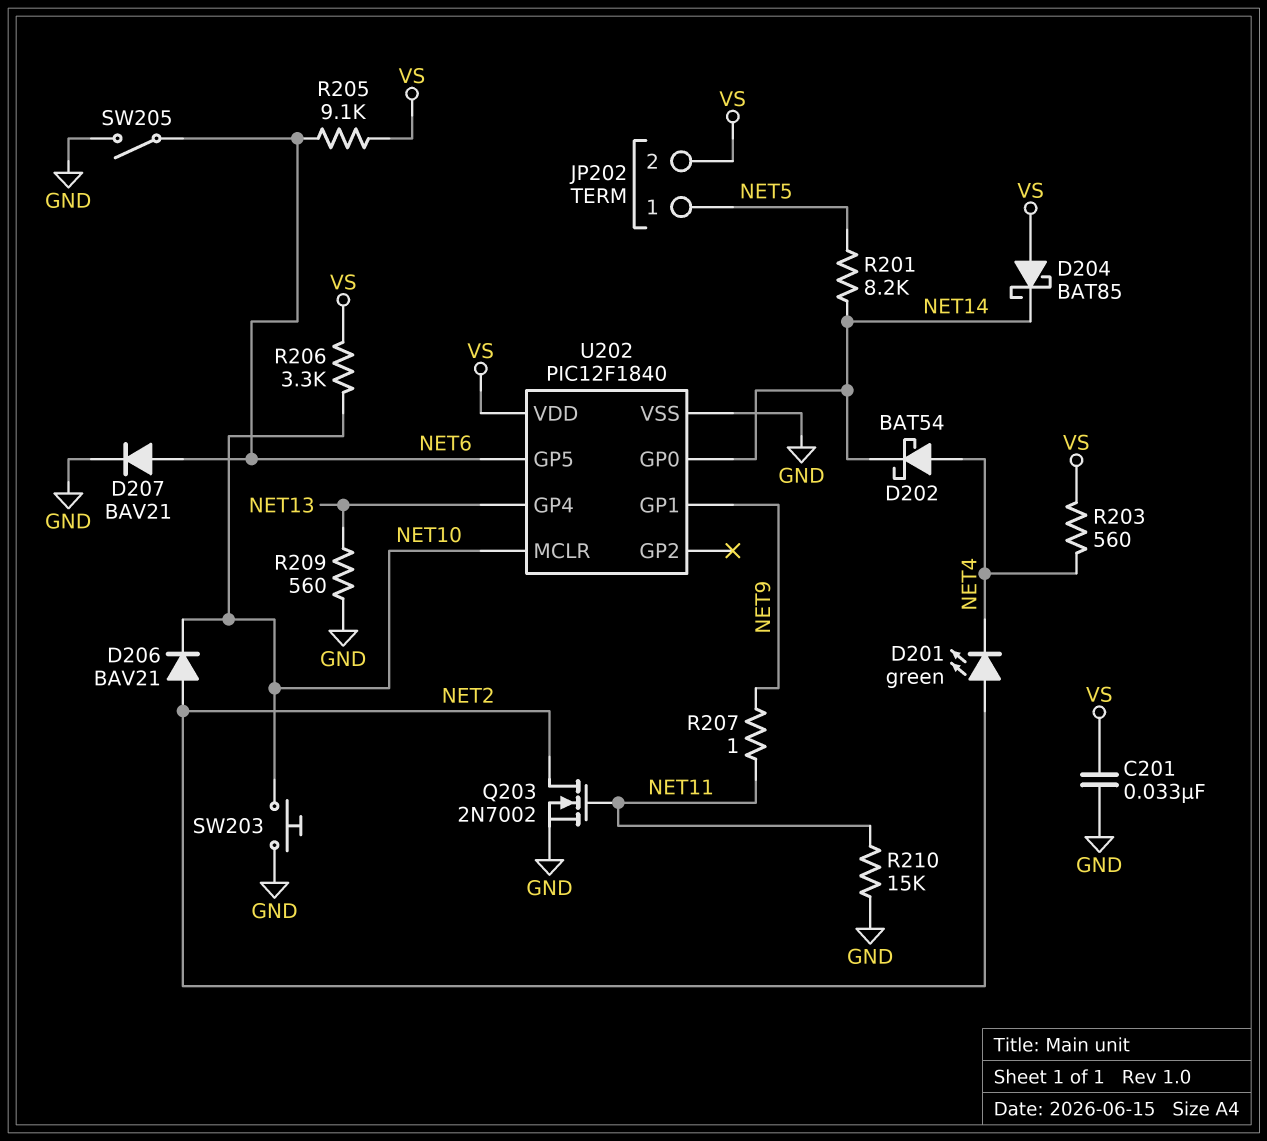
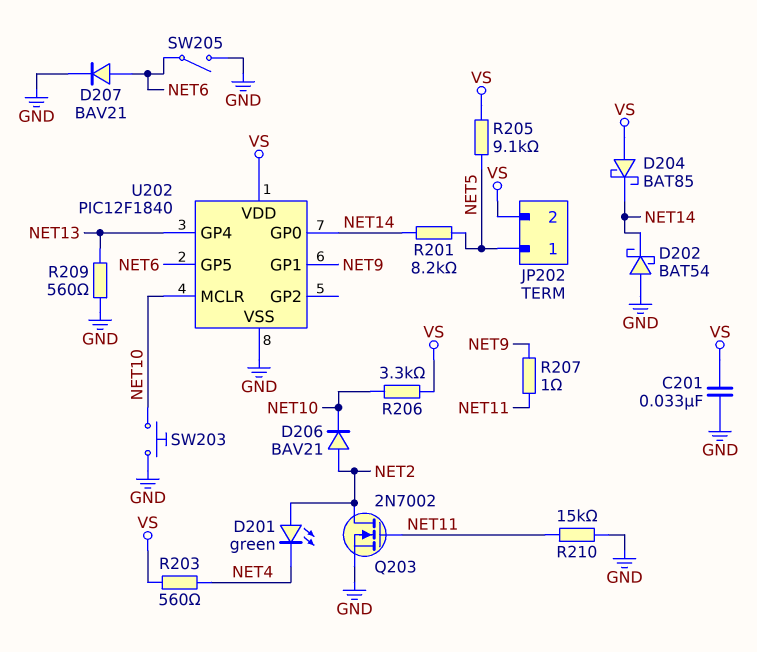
D202: schottky BAT54 (A NET4, K NET14) -> schottky BAT54 (A GND, K NET14)
R205: 9.1k (NET6, VS) -> 9.1k (NET5, VS)

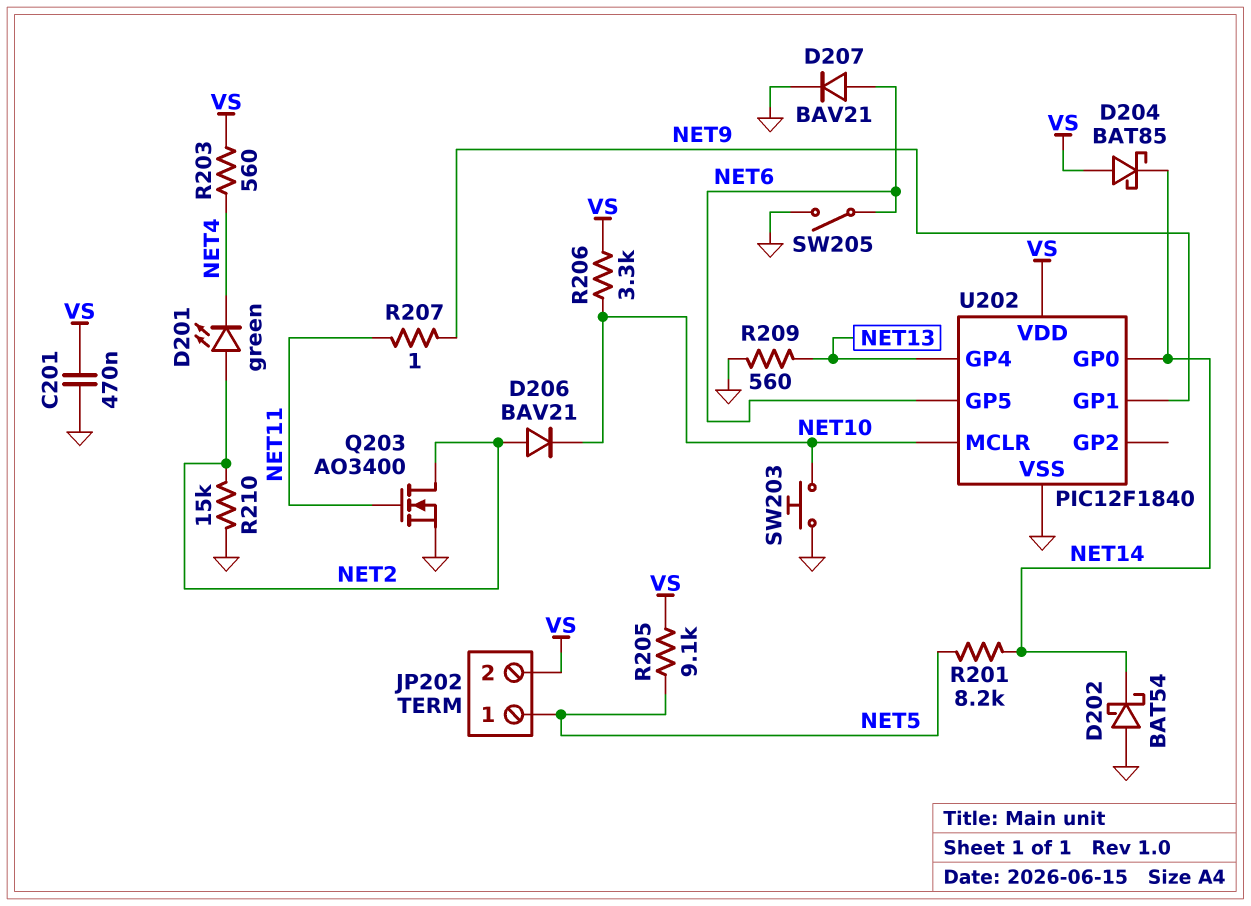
C201: 33nF (GND, VS) -> 470nF (GND, VS)
Q203: NMOS 2N7002 (G NET11, D NET2, S GND) -> NMOS AO3400 (G NET11, D NET2, S GND)
R210: 15k (GND, NET11) -> 15k (GND, NET2)

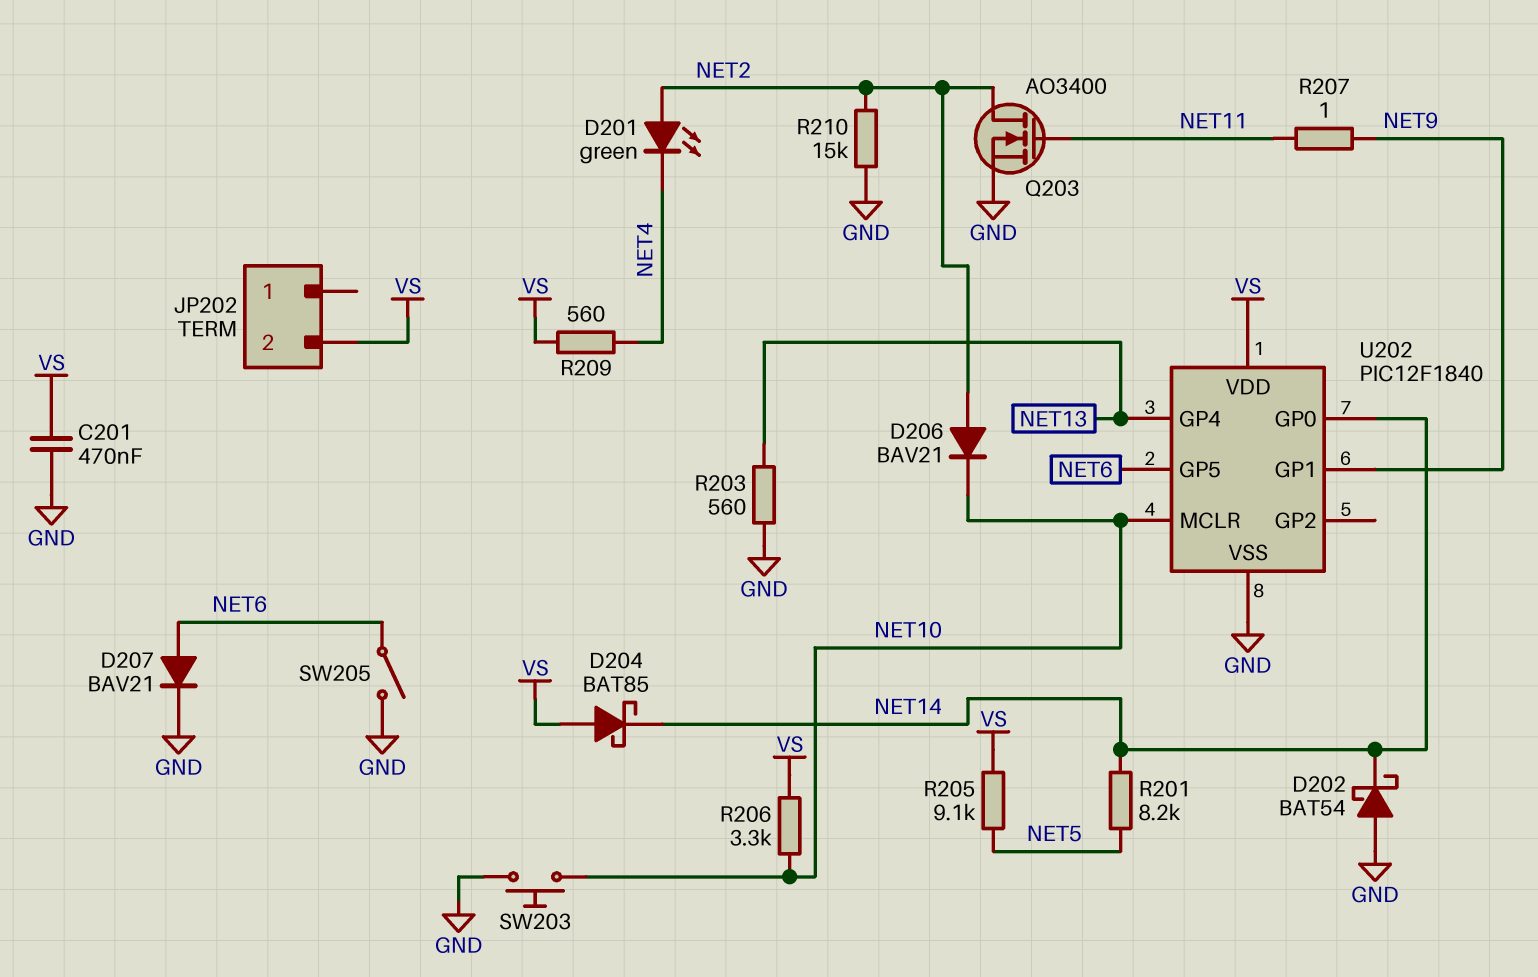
JP202 pin 1: NET5 -> none
R203: 560 (NET4, VS) -> 560 (GND, NET13)
R209: 560 (GND, NET13) -> 560 (NET4, VS)

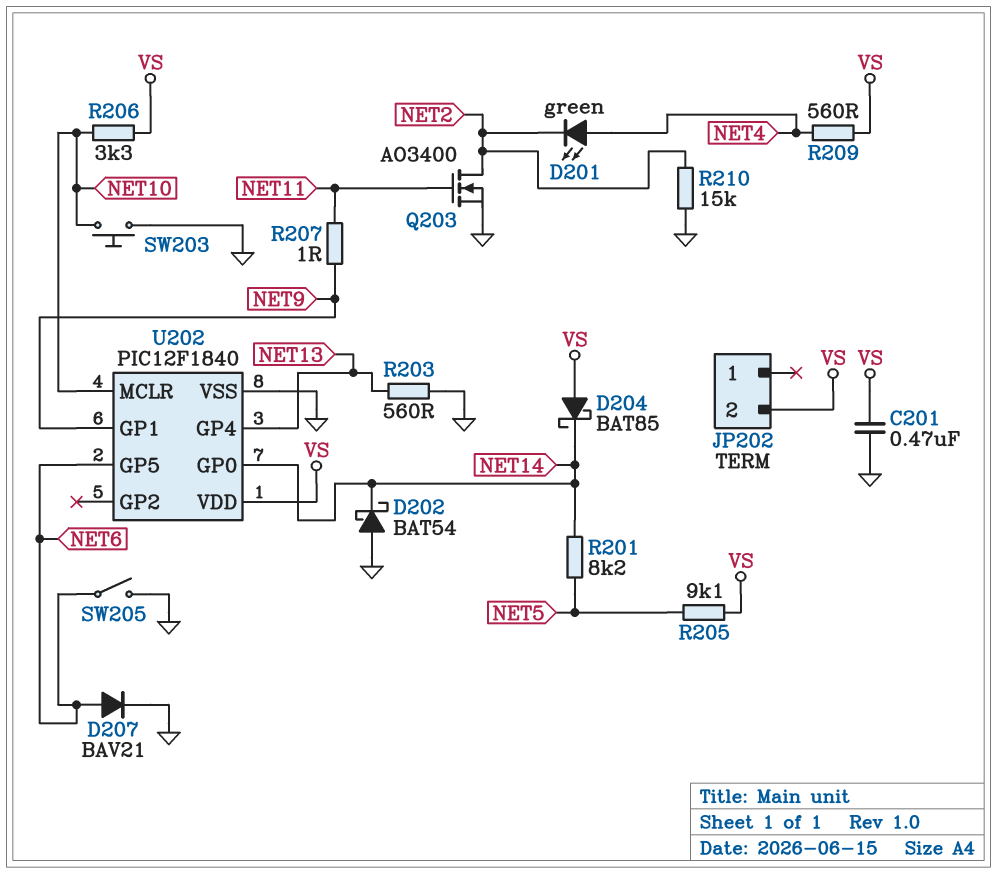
D201: LED green (A NET2, K NET4) -> LED green (A NET4, K NET2)
D206: diode BAV21 (A NET2, K NET10) -> none

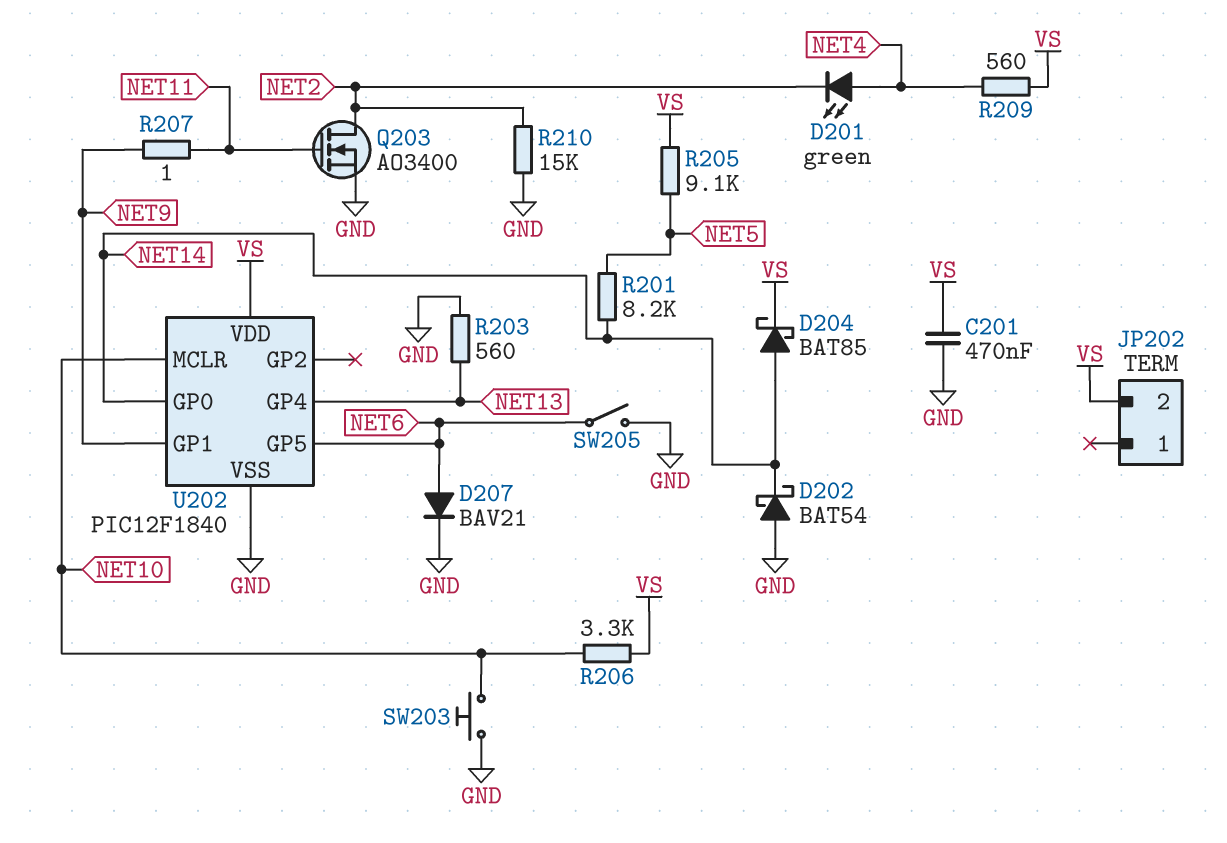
D204: schottky BAT85 (A VS, K NET14) -> schottky BAT85 (A NET14, K VS)

